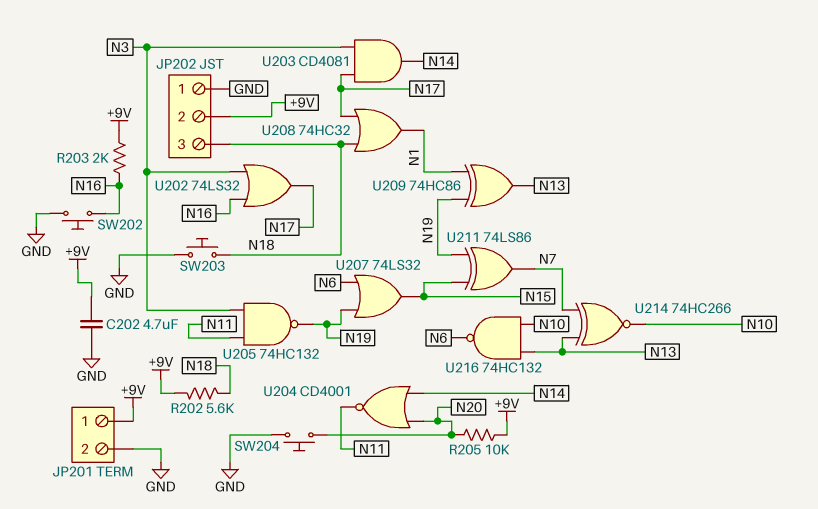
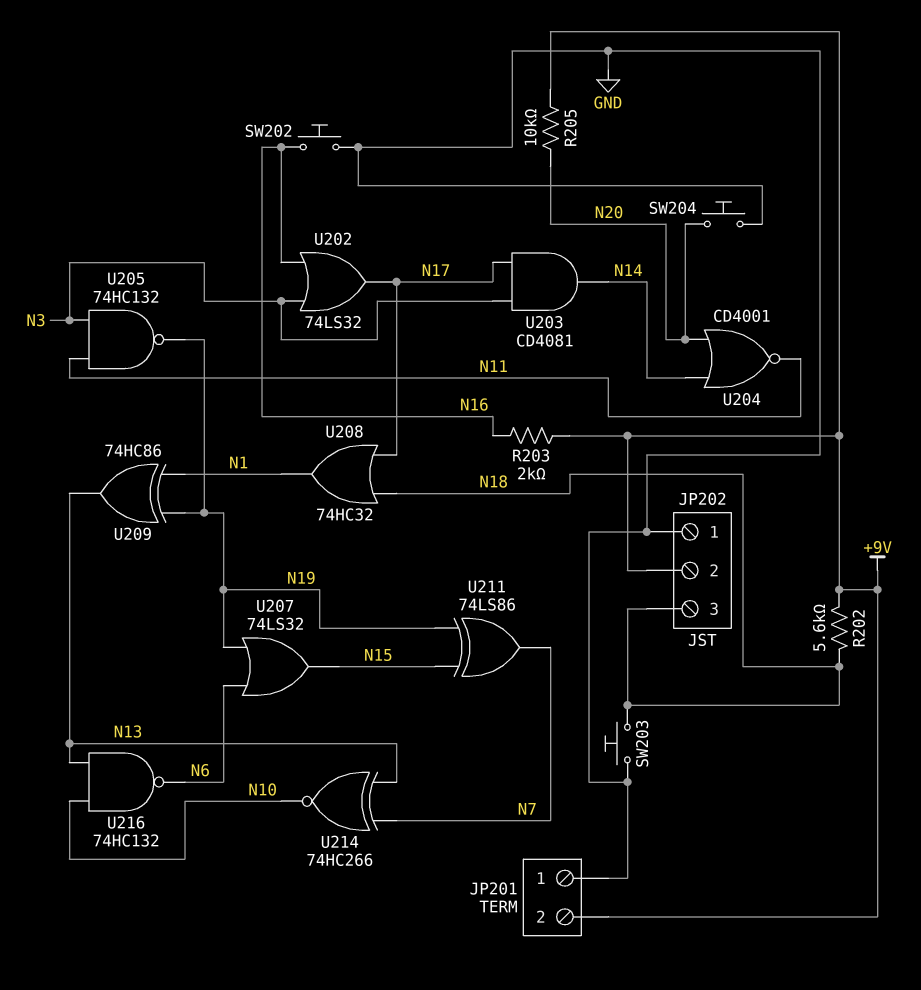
C202: 4.7uF (+9V, GND) -> none
JP201 pin 1: +9V -> GND
JP201 pin 2: GND -> +9V

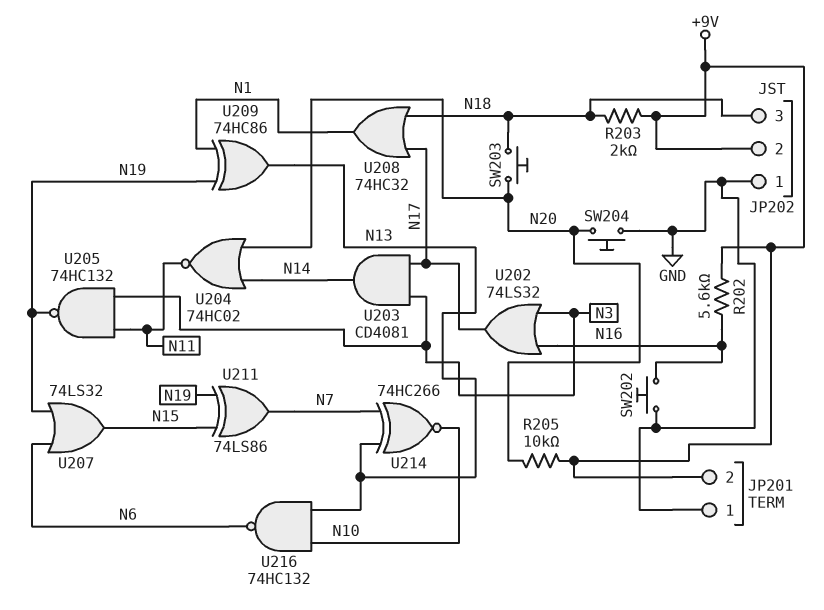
R202: 5.6k (+9V, N18) -> 5.6k (+9V, N16)
R203: 2k (+9V, N16) -> 2k (+9V, N18)
SW203: button (GND, N18) -> button (N18, N20)
U204: NOR CD4001 (in N14, in N20, out N11) -> NOR 74HC02 (in N14, in N20, out N11)

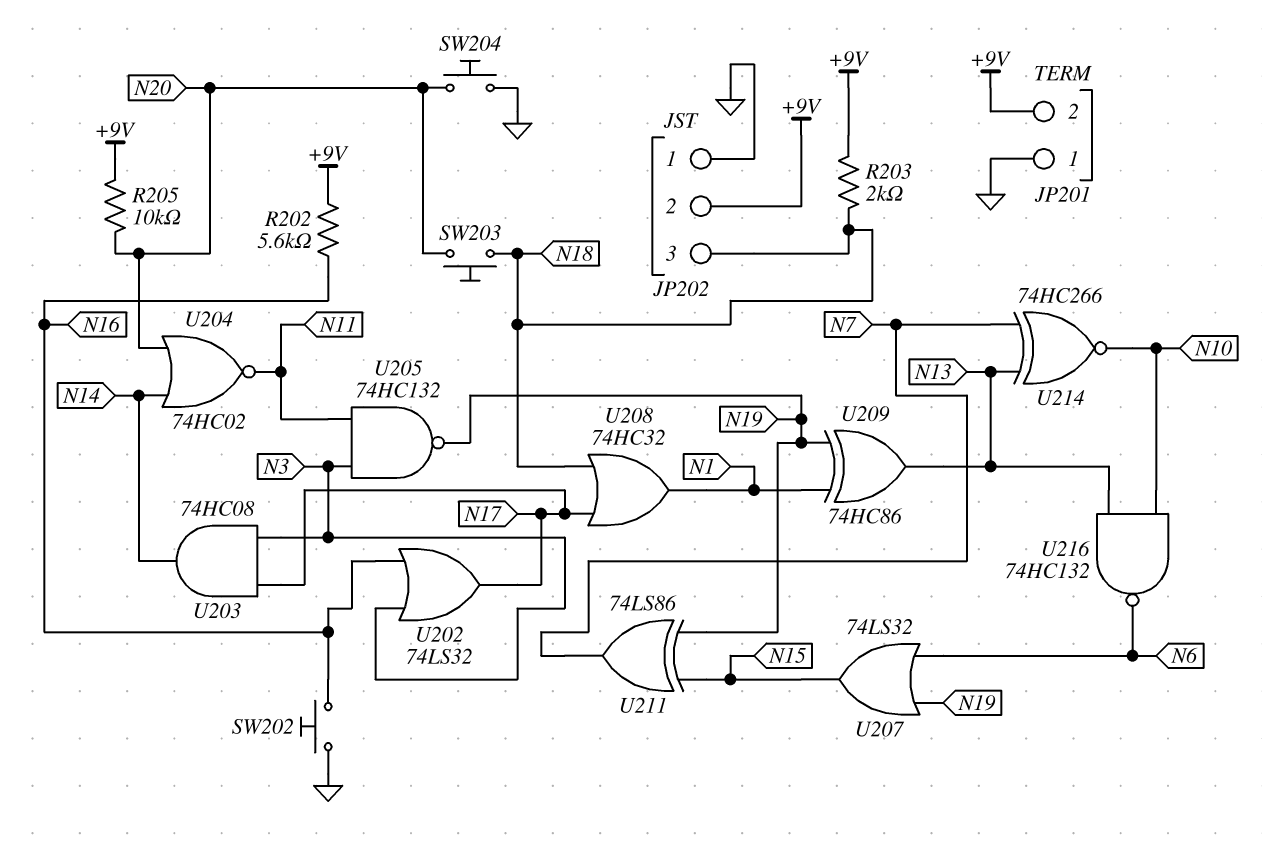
U203: AND CD4081 (in N3, in N17, out N14) -> AND 74HC08 (in N3, in N17, out N14)

